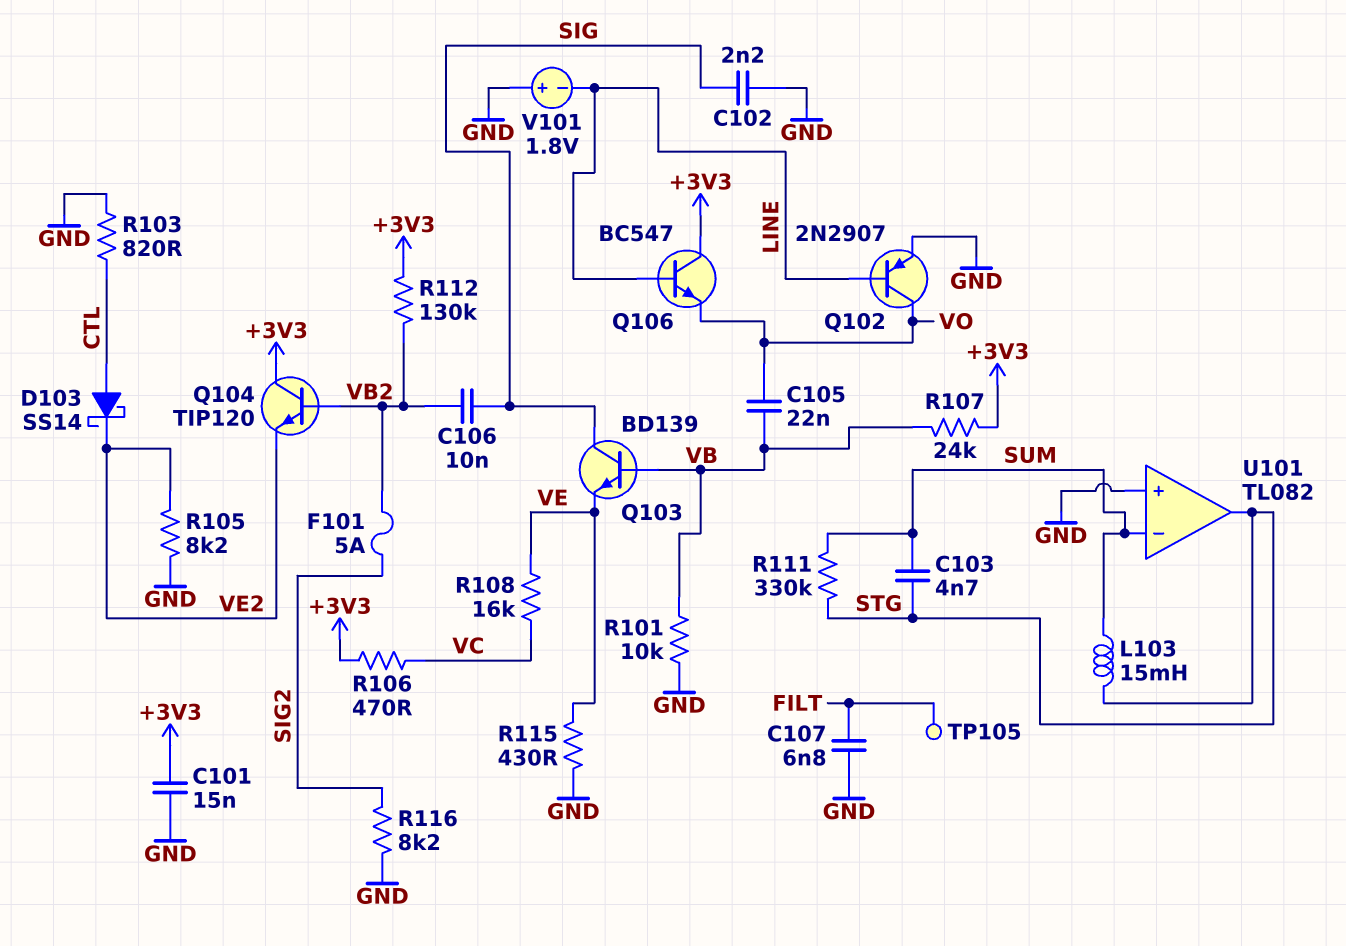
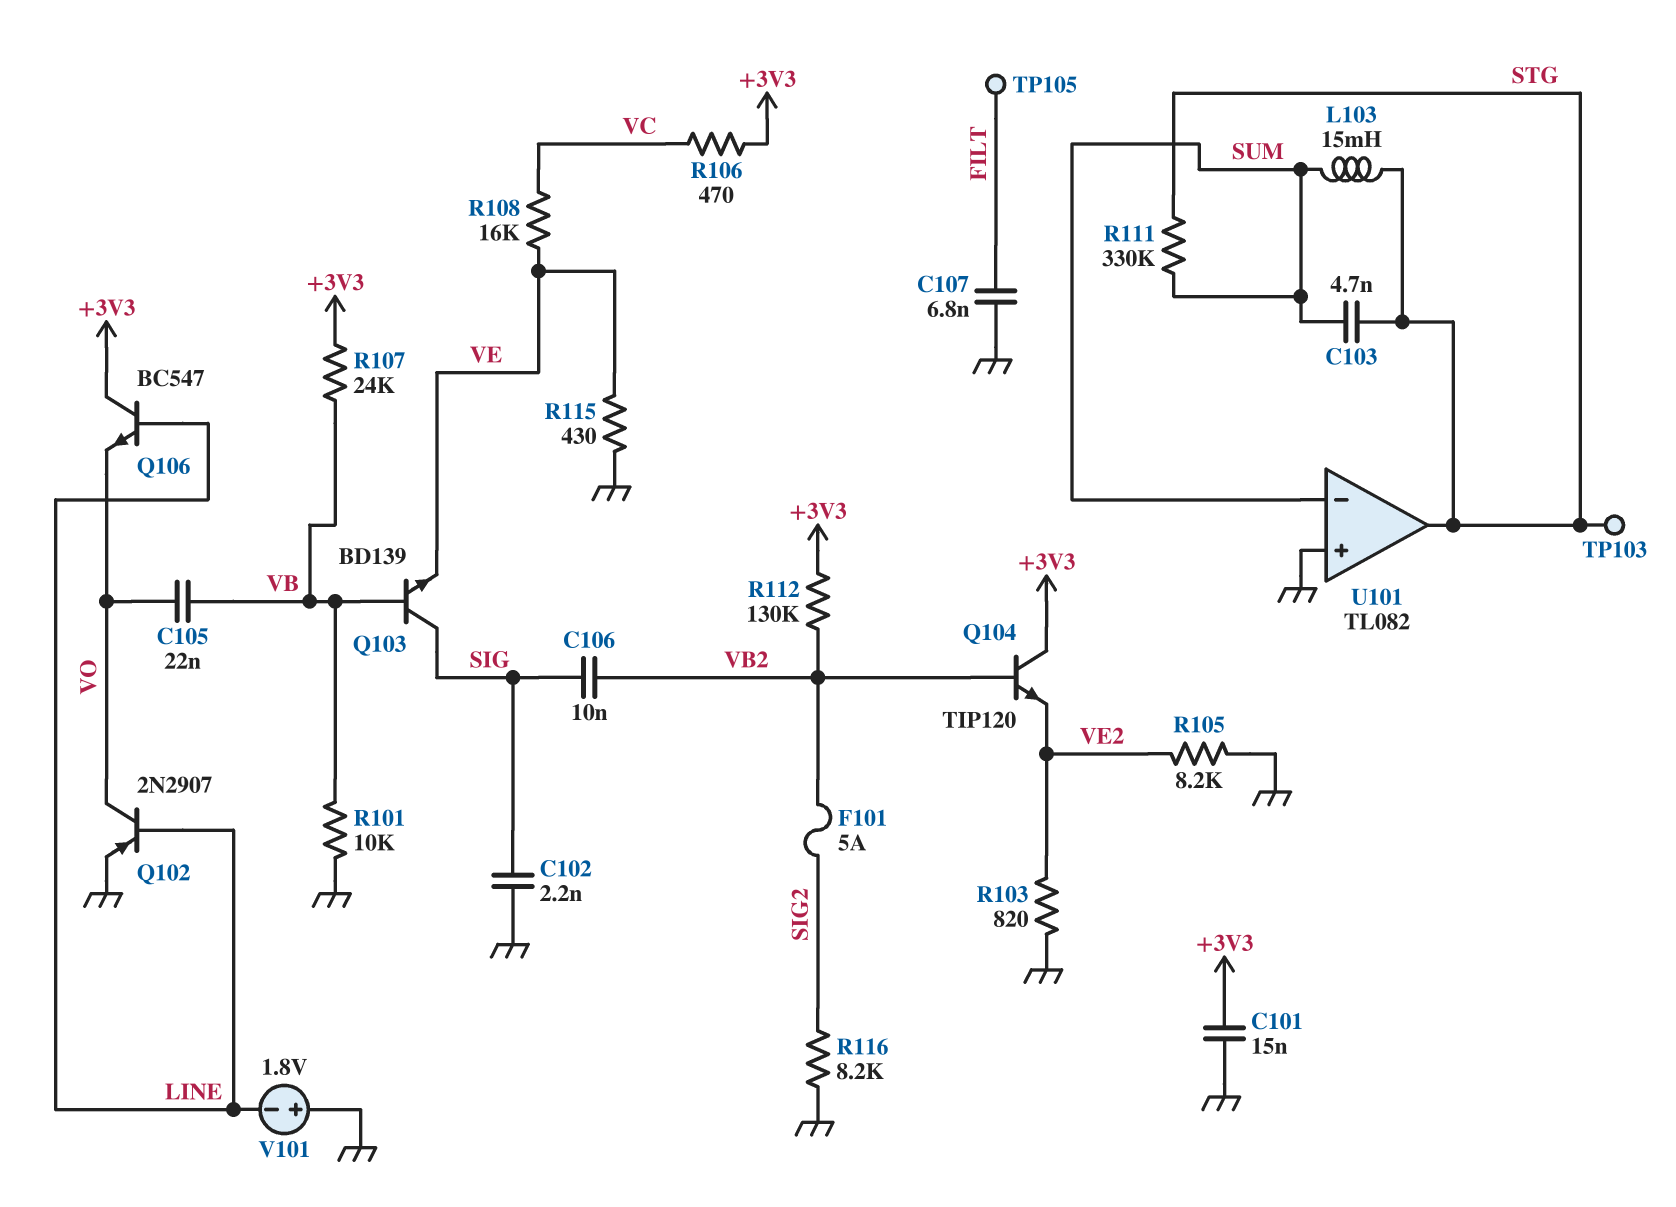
D103: schottky SS14 (A CTL, K VE2) -> none
R103: 820 (CTL, GND) -> 820 (GND, VE2)
TP103: none -> test point (STG)

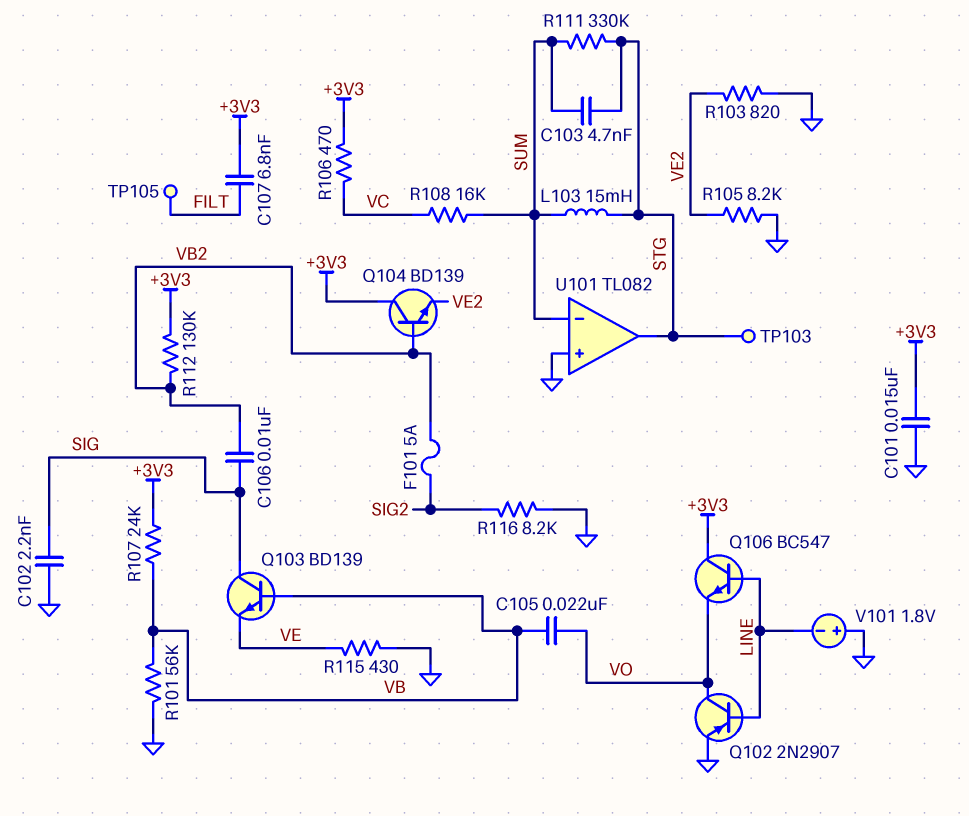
C107: 6.8nF (FILT, GND) -> 6.8nF (+3V3, FILT)
Q104: NPN TIP120 (B VB2, C +3V3, E VE2) -> NPN BD139 (B VB2, C +3V3, E VE2)
R101: 10k (GND, VB) -> 56k (GND, VB)
R108: 16k (VC, VE) -> 16k (SUM, VC)

